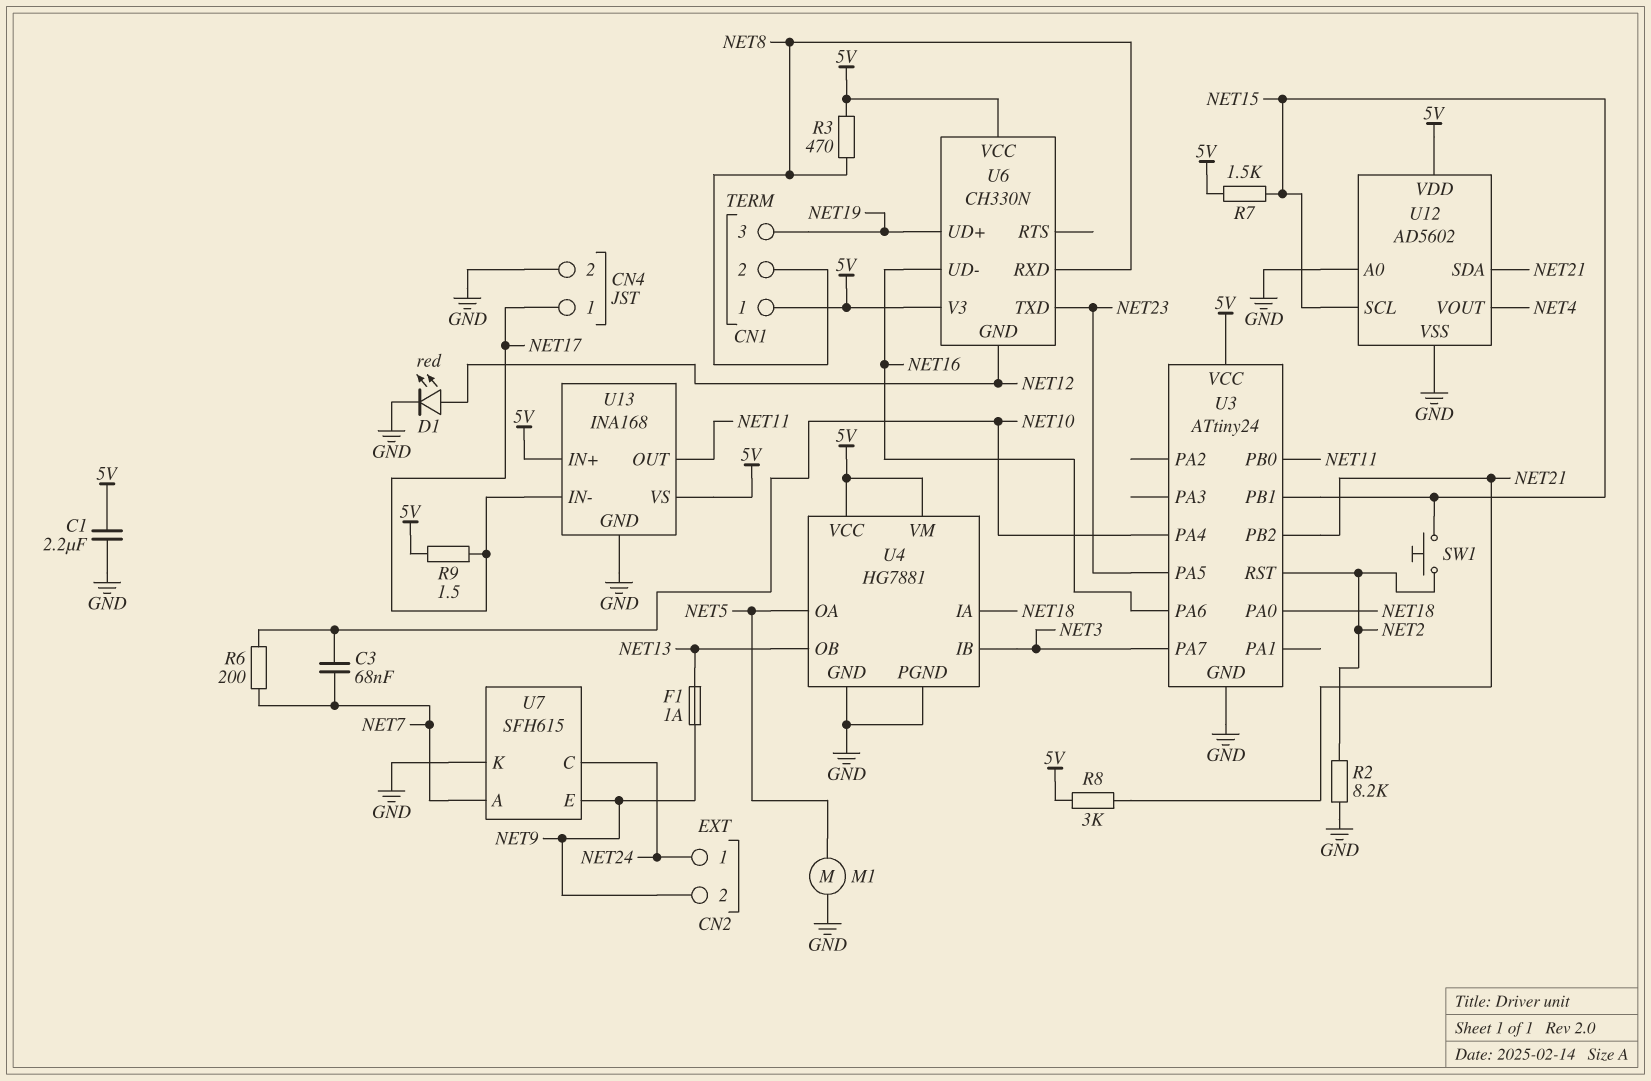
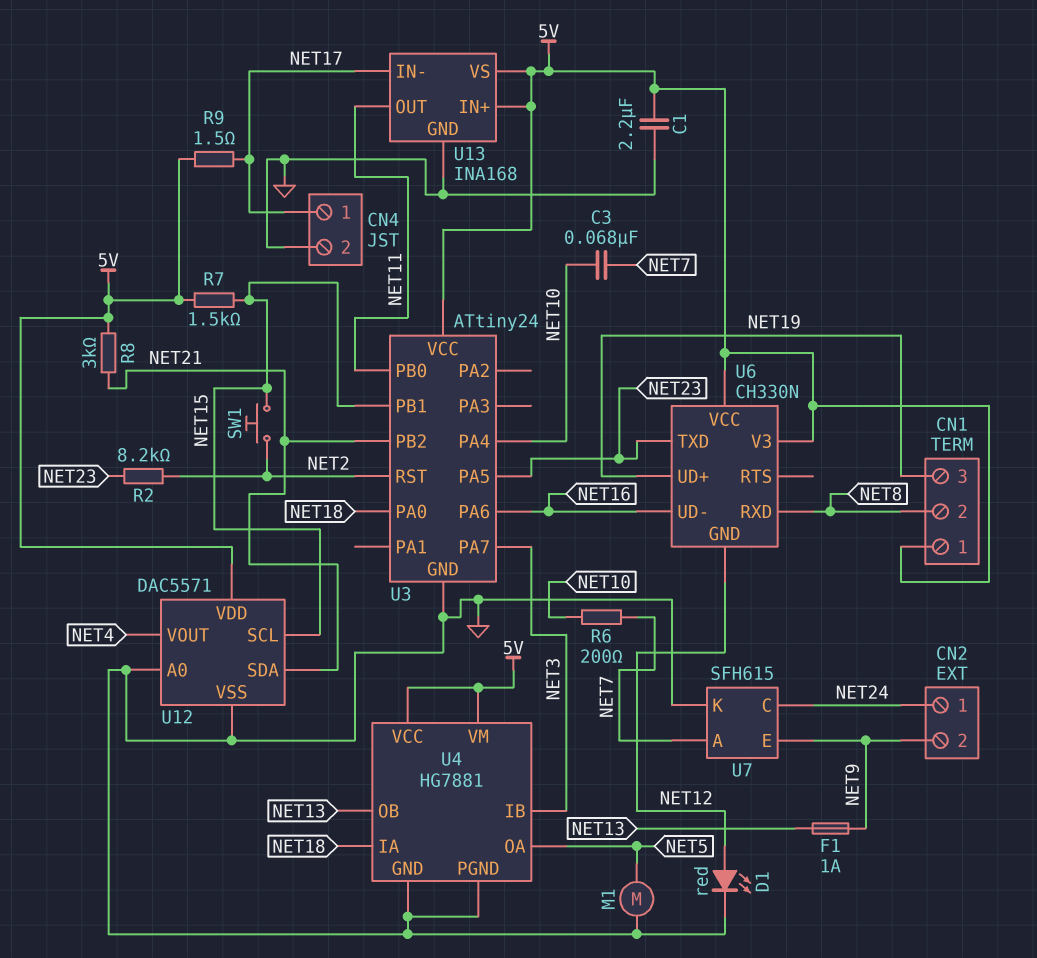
R2: 8.2k (GND, NET2) -> 8.2k (NET2, NET23)
R3: 470 (5V, NET8) -> none
U12: AD5602 -> DAC5571

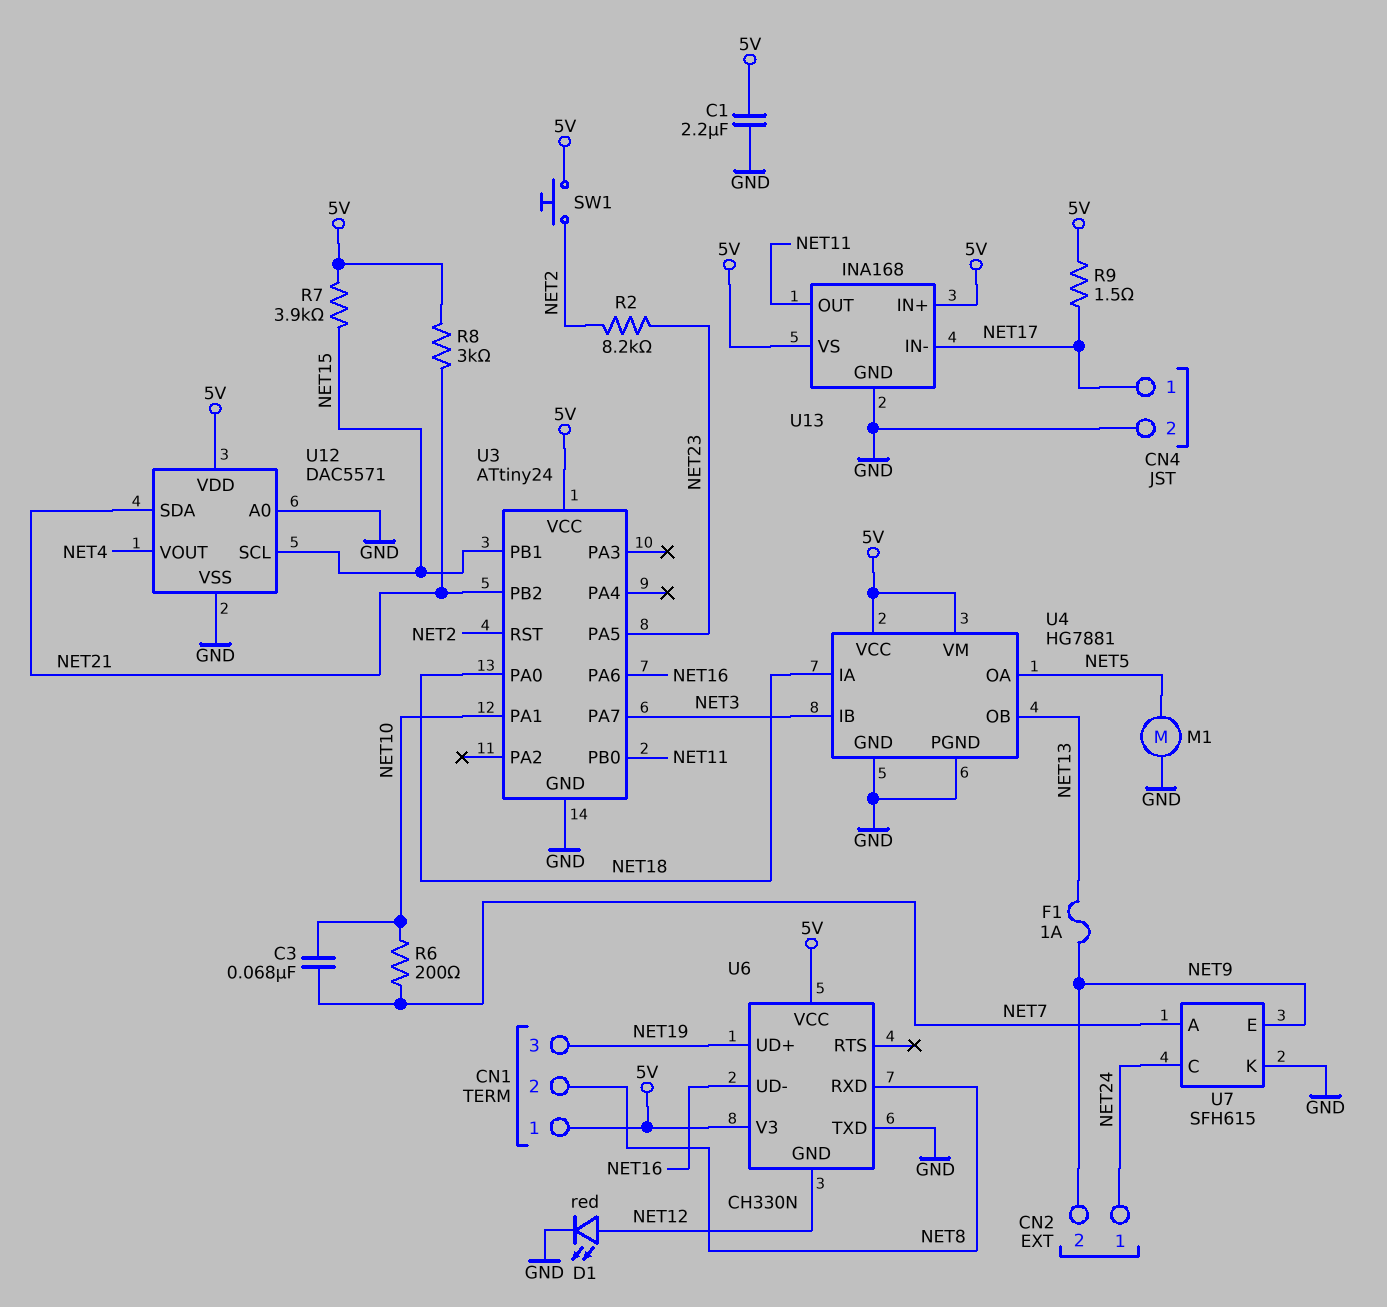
R7: 1.5k (5V, NET15) -> 3.9k (5V, NET15)
SW1: button (NET2, NET15) -> button (5V, NET2)
U3 pin PA1: none -> NET10
U3 pin PA4: NET10 -> none
U6 pin TXD: NET23 -> GND

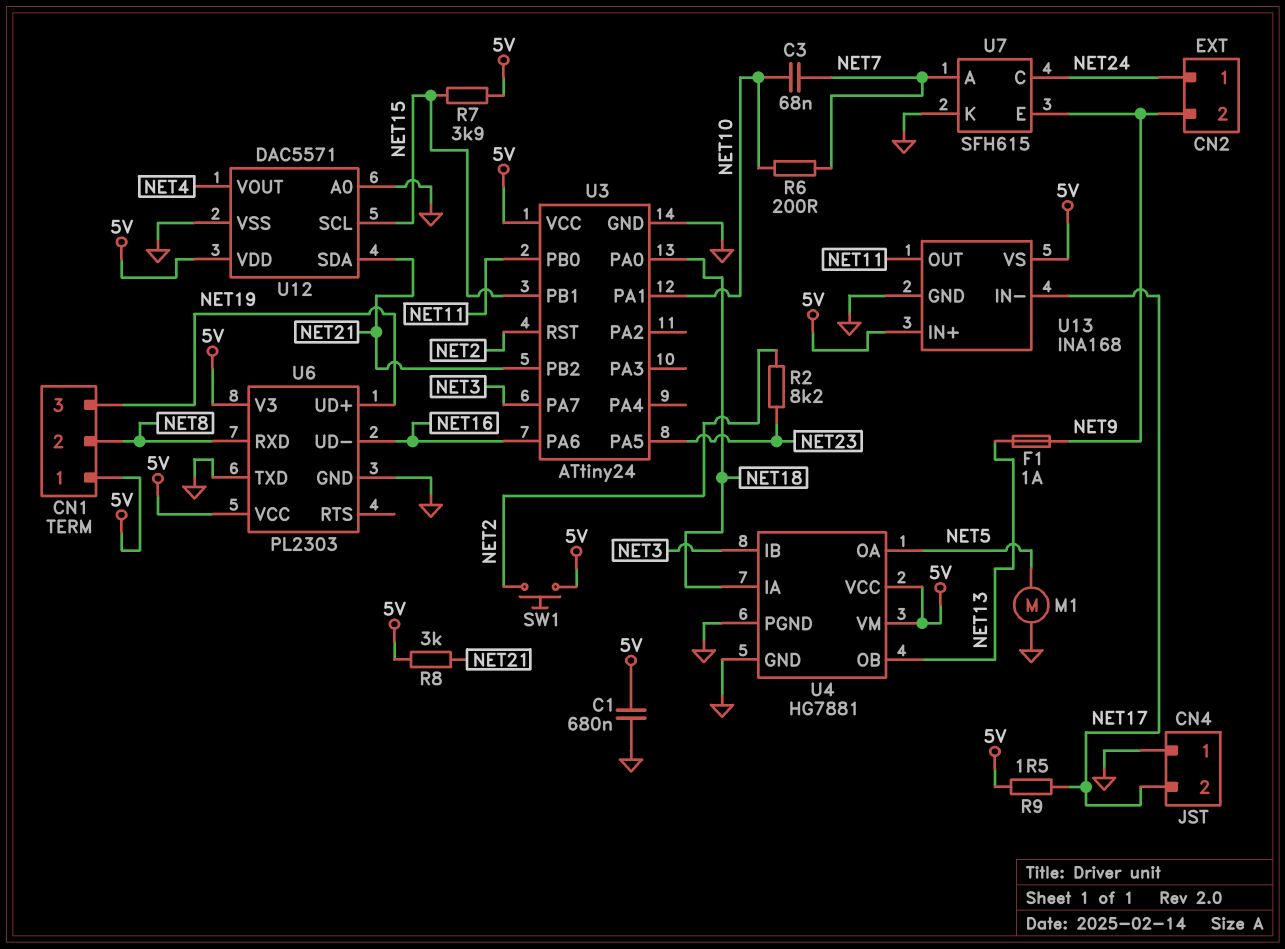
C1: 2.2uF (5V, GND) -> 680nF (5V, GND)
CN4 pin 1: NET17 -> GND
CN4 pin 2: GND -> NET17
D1: LED red (A NET12, K GND) -> none
U6: CH330N -> PL2303
U6 pin GND: NET12 -> GND

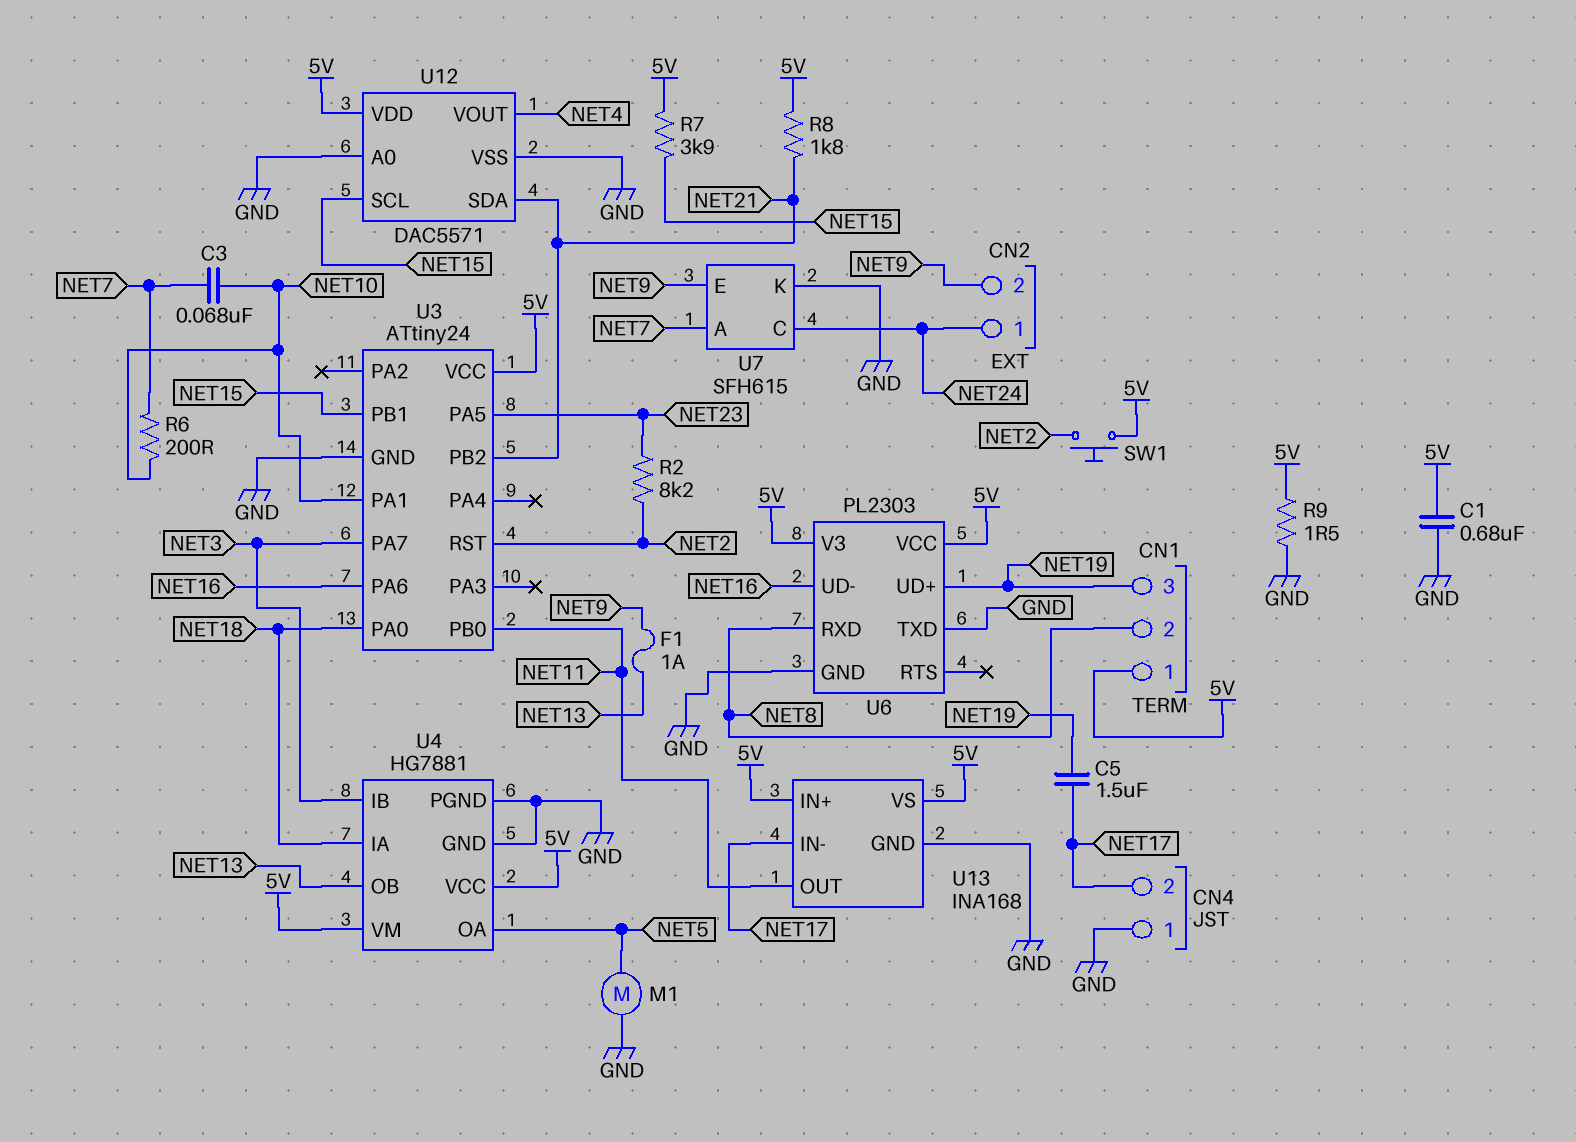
C5: none -> 1.5uF (NET17, NET19)
R8: 3k (5V, NET21) -> 1.8k (5V, NET21)
R9: 1.5 (5V, NET17) -> 1.5 (5V, GND)

